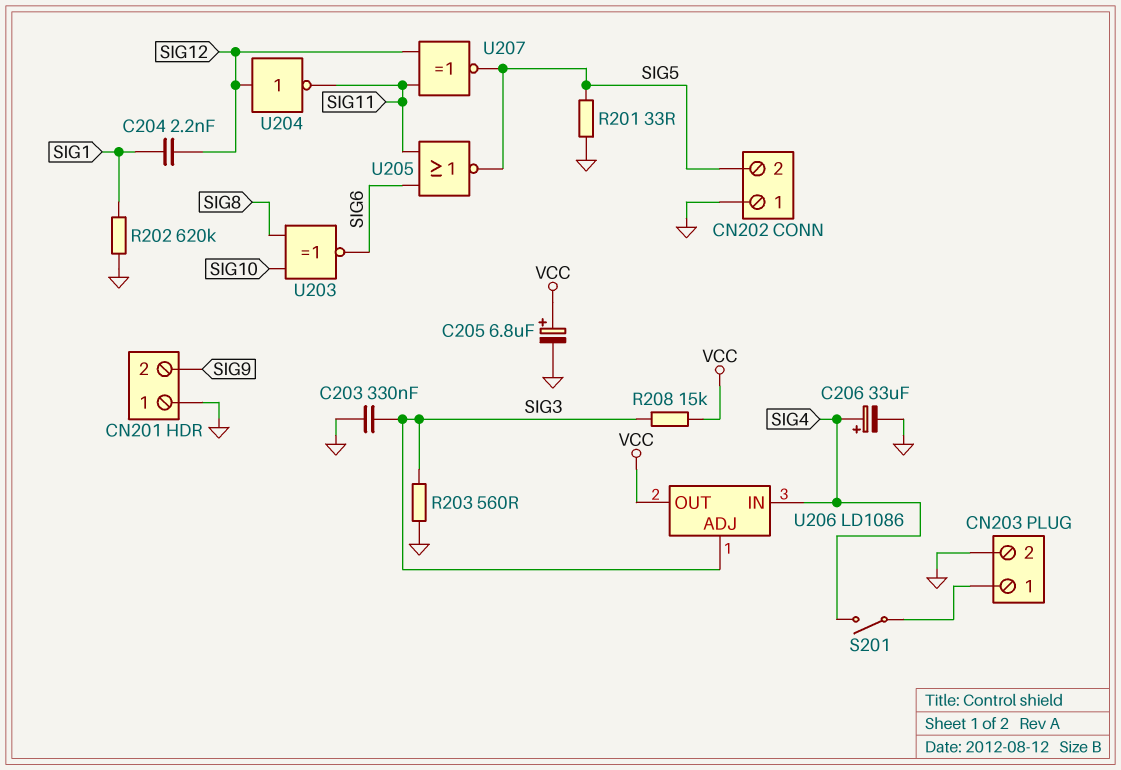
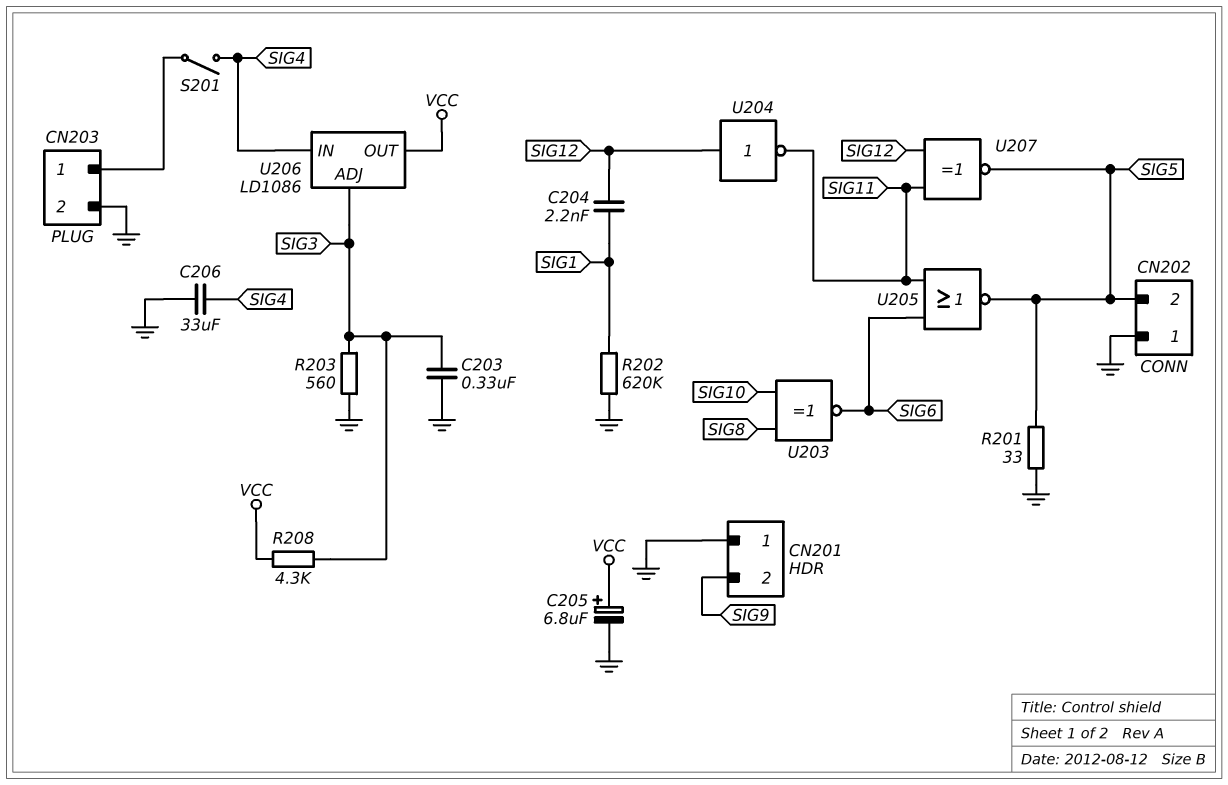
C206: 33uF (plus SIG4, minus GND) -> 33uF (GND, SIG4)
R208: 15k (SIG3, VCC) -> 4.3k (SIG3, VCC)

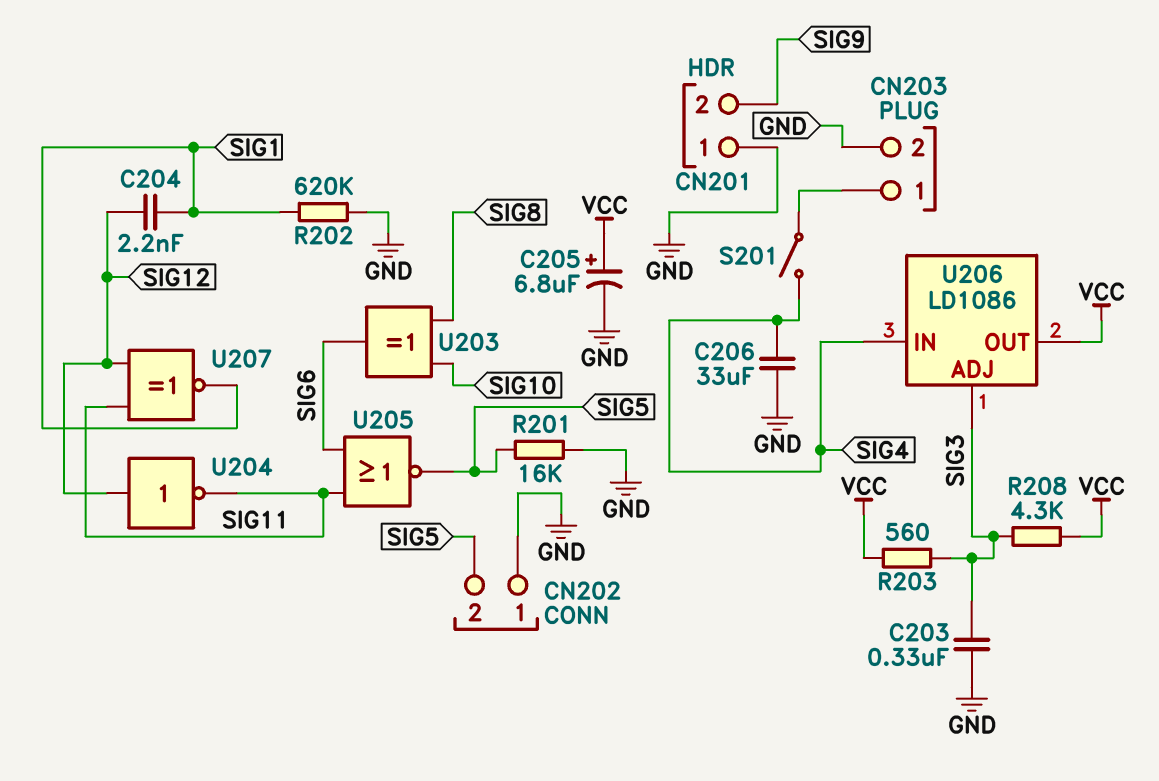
R201: 33 (GND, SIG5) -> 16k (GND, SIG5)
R203: 560 (GND, SIG3) -> 560 (SIG3, VCC)
U203: XNOR (in SIG8, in SIG10, out SIG6) -> XOR (in SIG8, in SIG10, out SIG6)
U207: XNOR (in SIG11, in SIG12, out SIG5) -> XNOR (in SIG11, in SIG12, out SIG1)

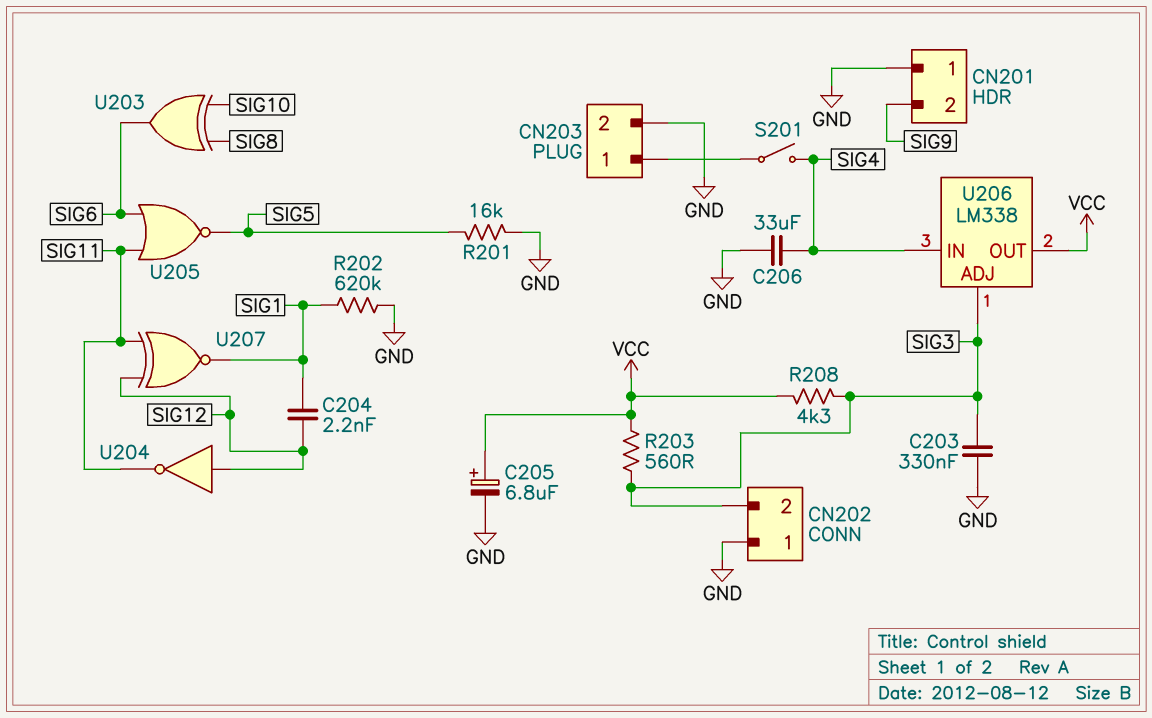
CN202 pin 2: SIG5 -> SIG3
U206: LD1086 -> LM338

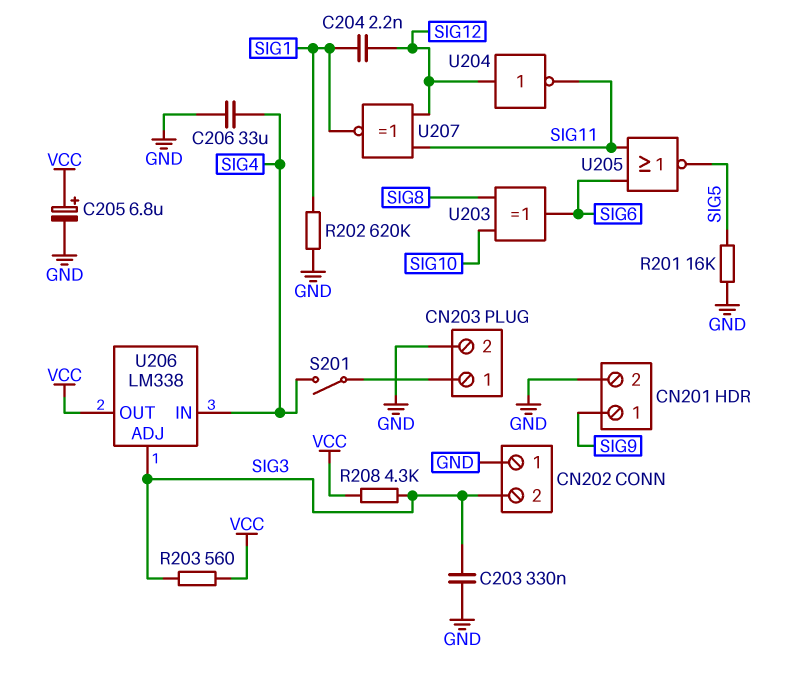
CN201 pin 1: GND -> SIG9
CN201 pin 2: SIG9 -> GND

